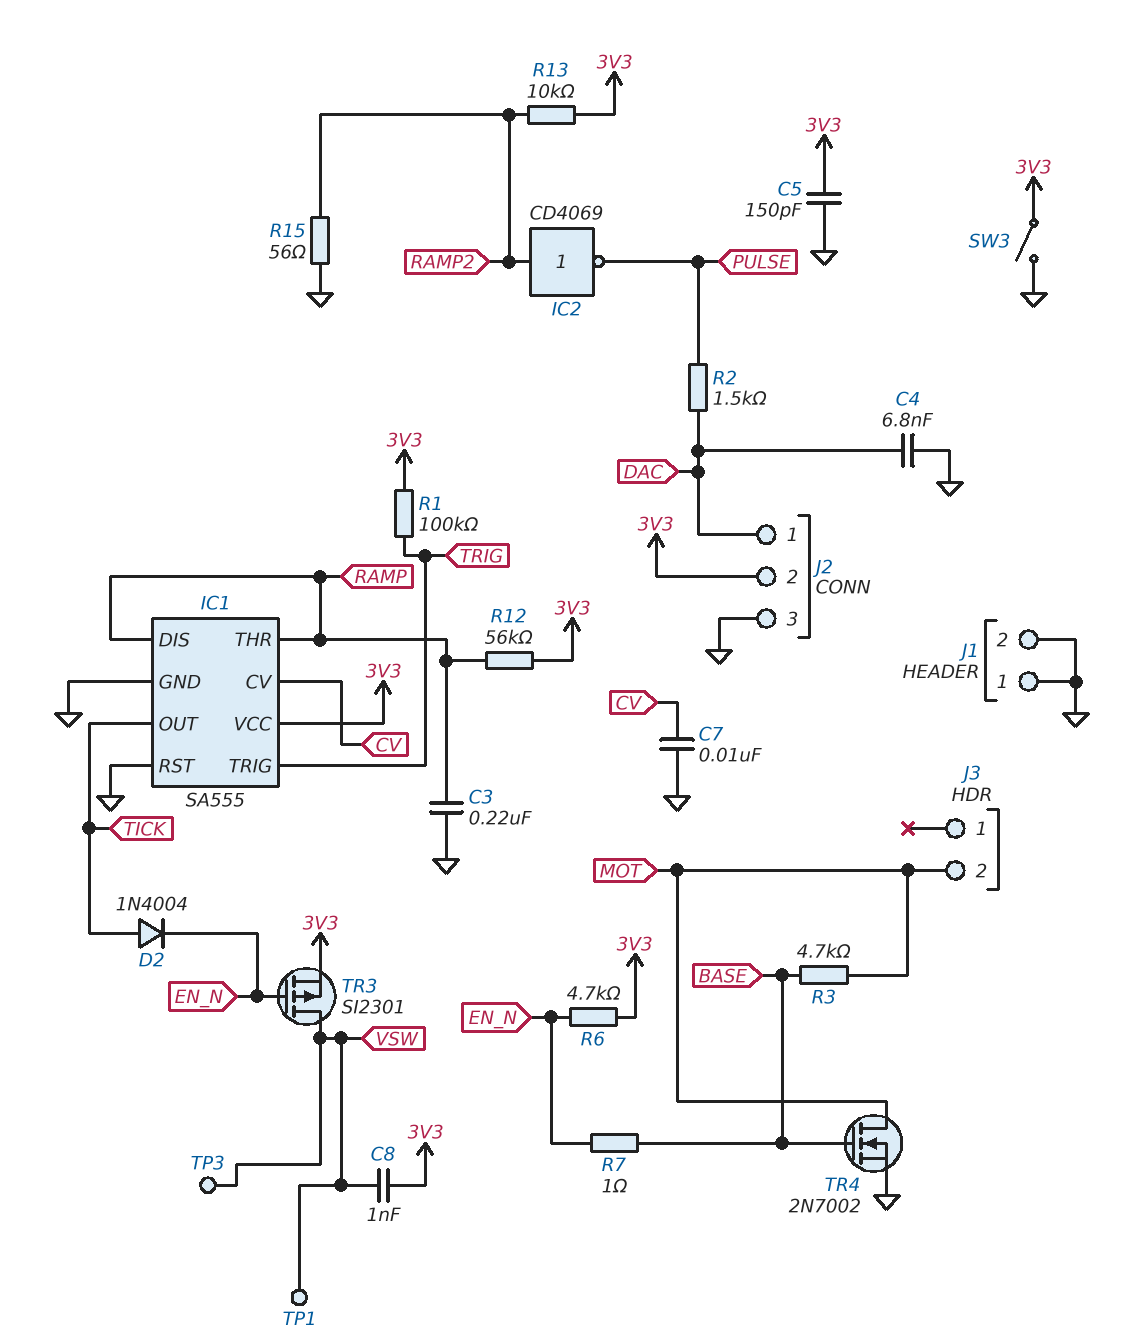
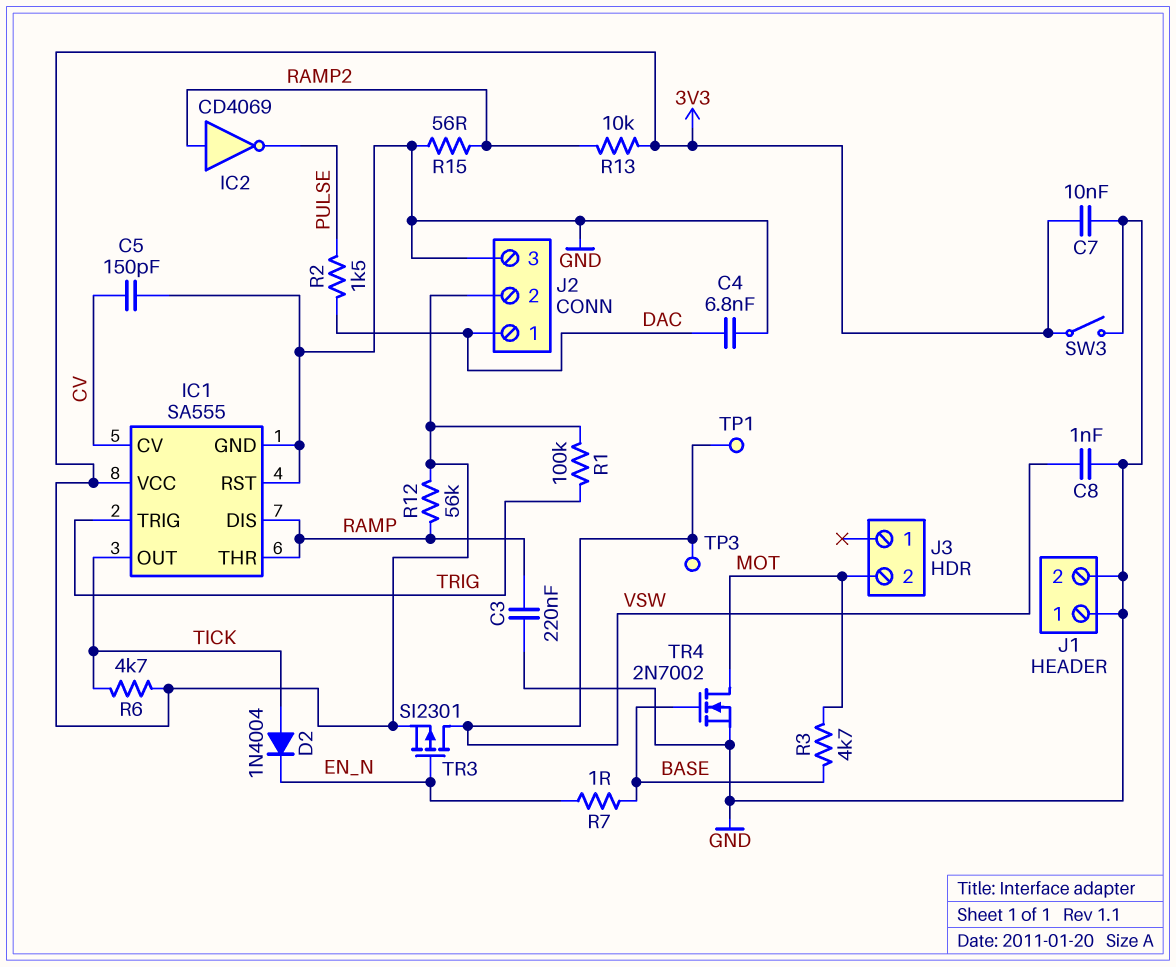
C5: 150pF (3V3, GND) -> 150pF (CV, GND)
C7: 10nF (CV, GND) -> 10nF (3V3, GND)
C8: 1nF (3V3, VSW) -> 1nF (GND, VSW)
R6: 4.7k (3V3, EN_N) -> 4.7k (3V3, TICK)

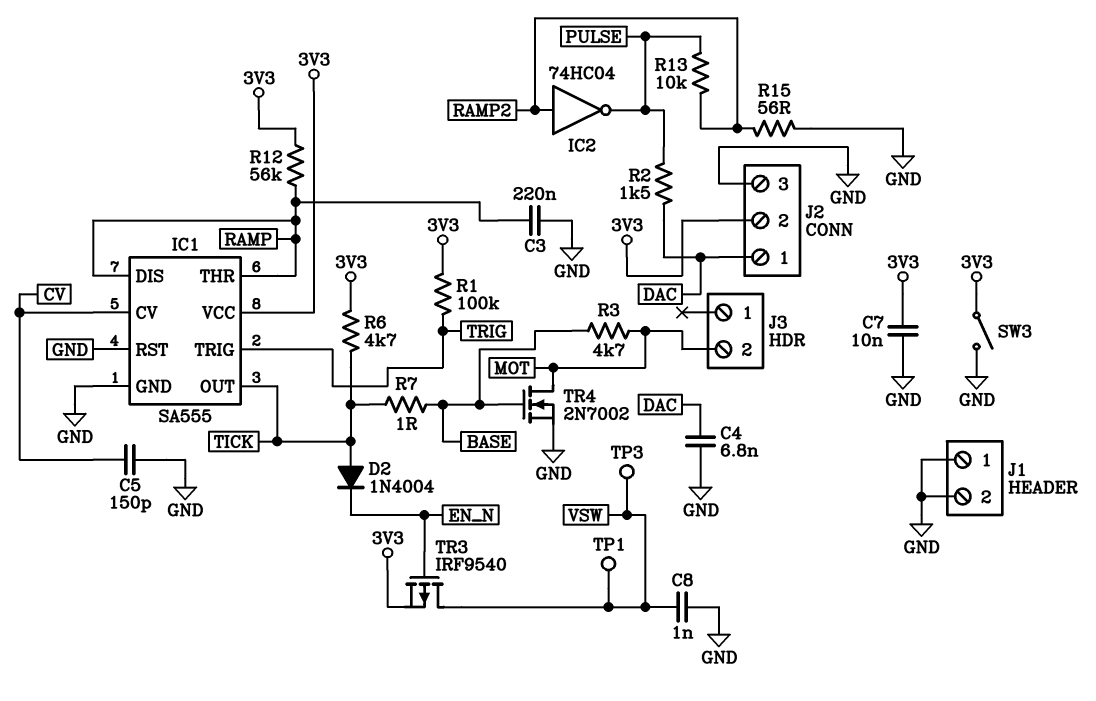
IC2: NOT CD4069 (in RAMP2, out PULSE) -> NOT 74HC04 (in RAMP2, out PULSE)
R7: 1 (BASE, EN_N) -> 1 (BASE, TICK)
R13: 10k (3V3, RAMP2) -> 10k (PULSE, RAMP2)
TR3: PMOS SI2301 (G EN_N, D VSW, S 3V3) -> PMOS IRF9540 (G EN_N, D VSW, S 3V3)

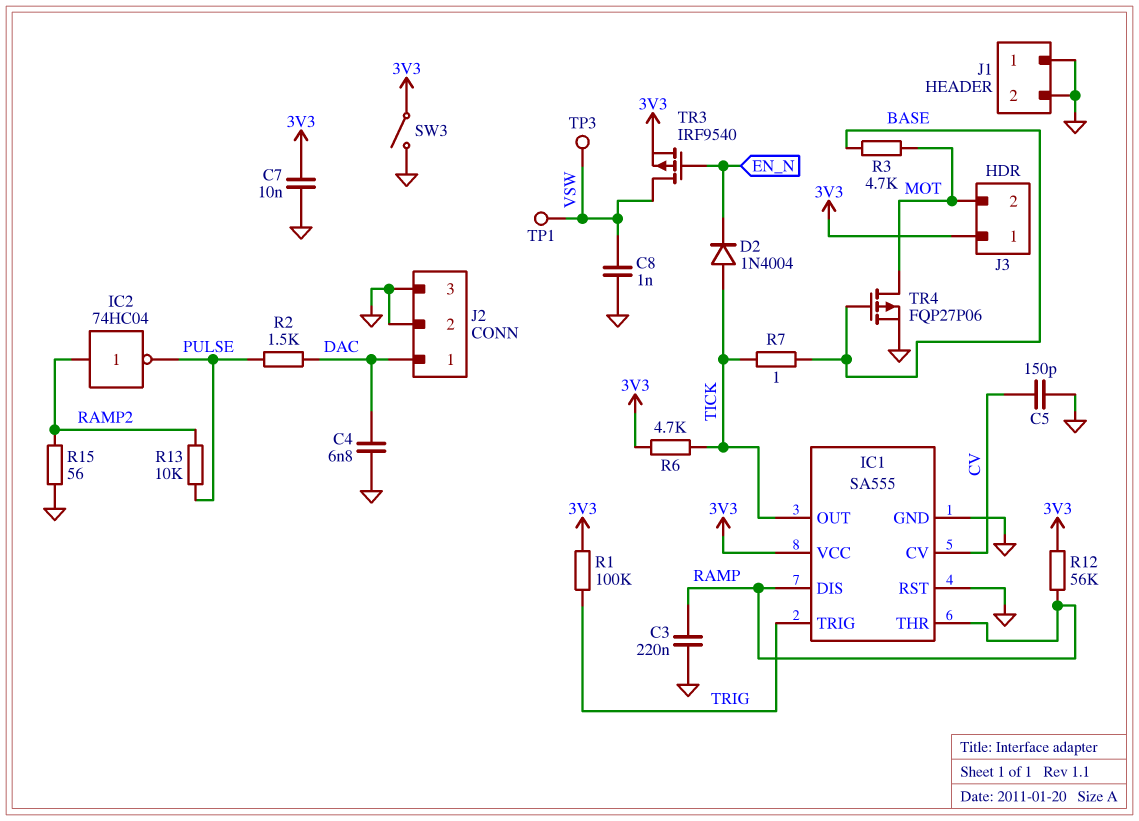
J2 pin 2: 3V3 -> GND
J3 pin 1: none -> 3V3
TR4: NMOS 2N7002 (G BASE, D MOT, S GND) -> PMOS FQP27P06 (G BASE, D MOT, S GND)

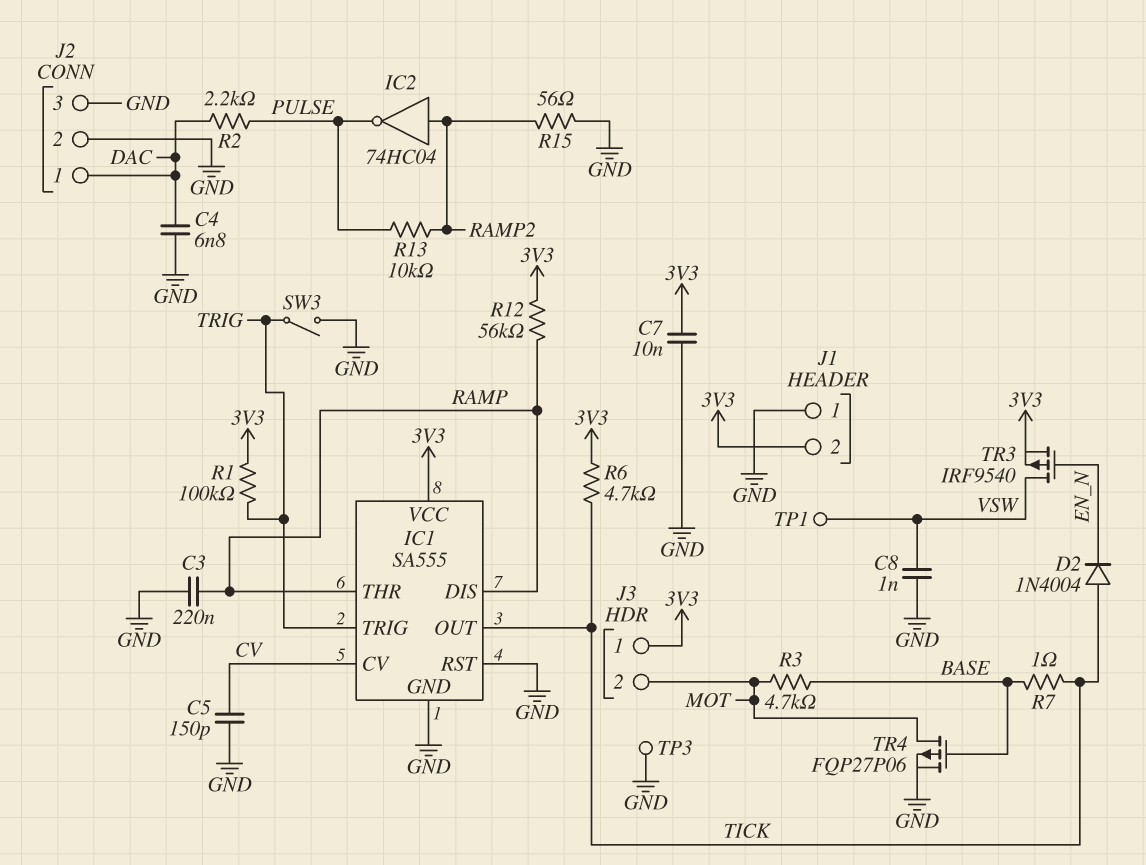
J1 pin 2: GND -> 3V3
R2: 1.5k (DAC, PULSE) -> 2.2k (DAC, PULSE)
SW3: switch (3V3, GND) -> switch (GND, TRIG)
TP3: test point (VSW) -> test point (GND)

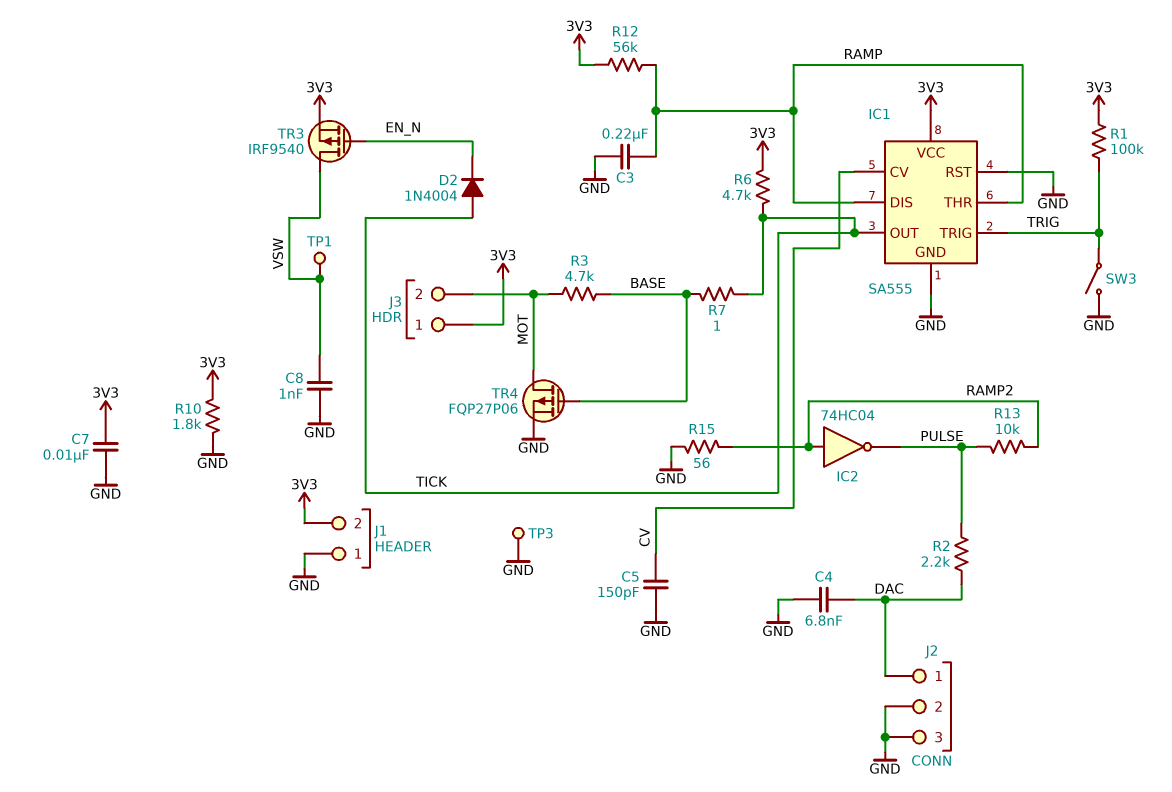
R10: none -> 1.8k (3V3, GND)

